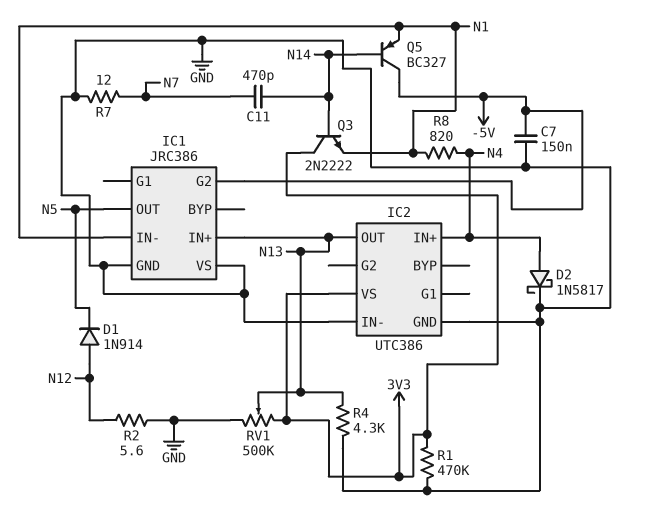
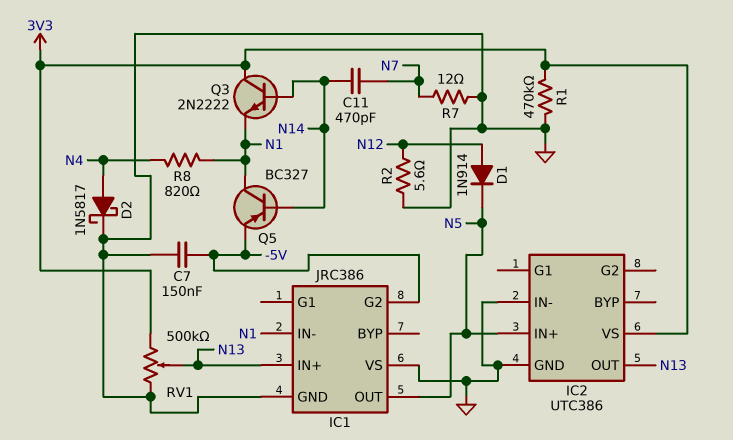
IC2 pin IN+: N4 -> N5
Q5: PNP BC327 (B N14, C -5V, E N1) -> PNP BC327 (B N14, C N1, E -5V)
R4: 4.3k (GND, N13) -> none

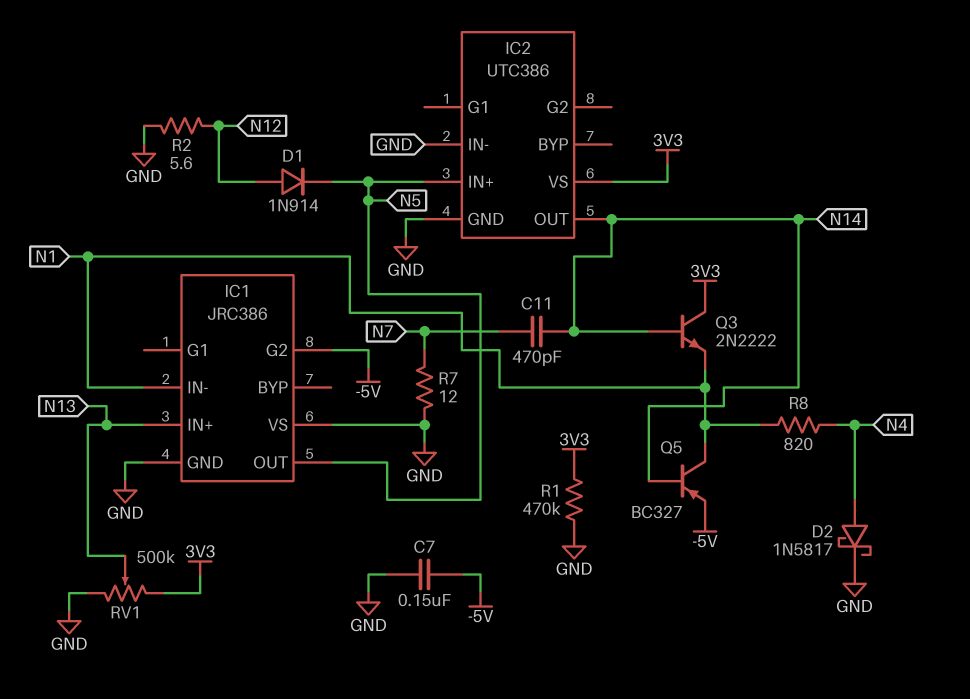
IC2 pin OUT: N13 -> N14

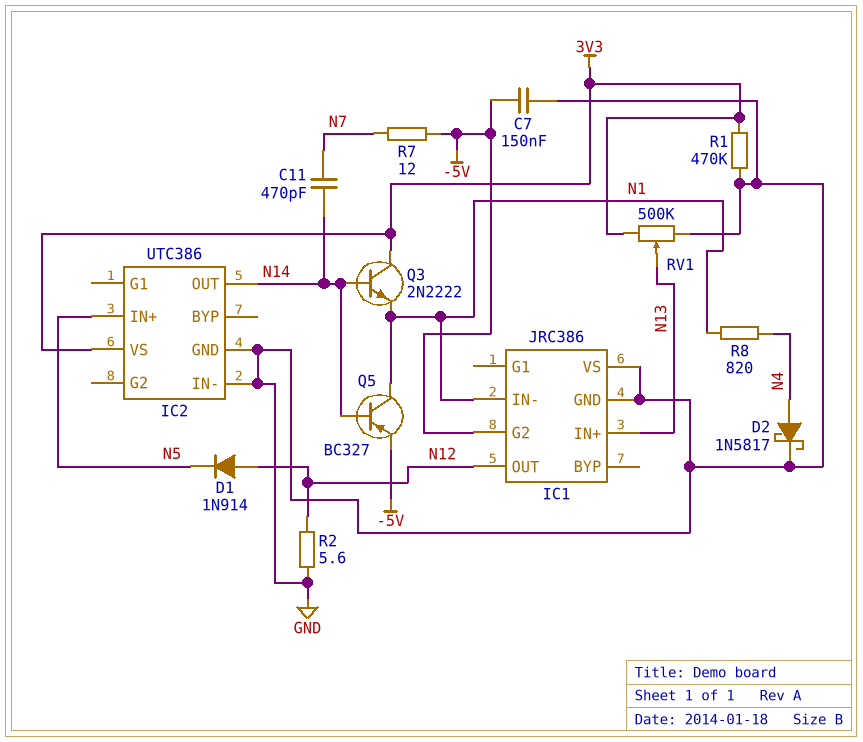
IC1 pin OUT: N5 -> N12
R7: 12 (GND, N7) -> 12 (-5V, N7)

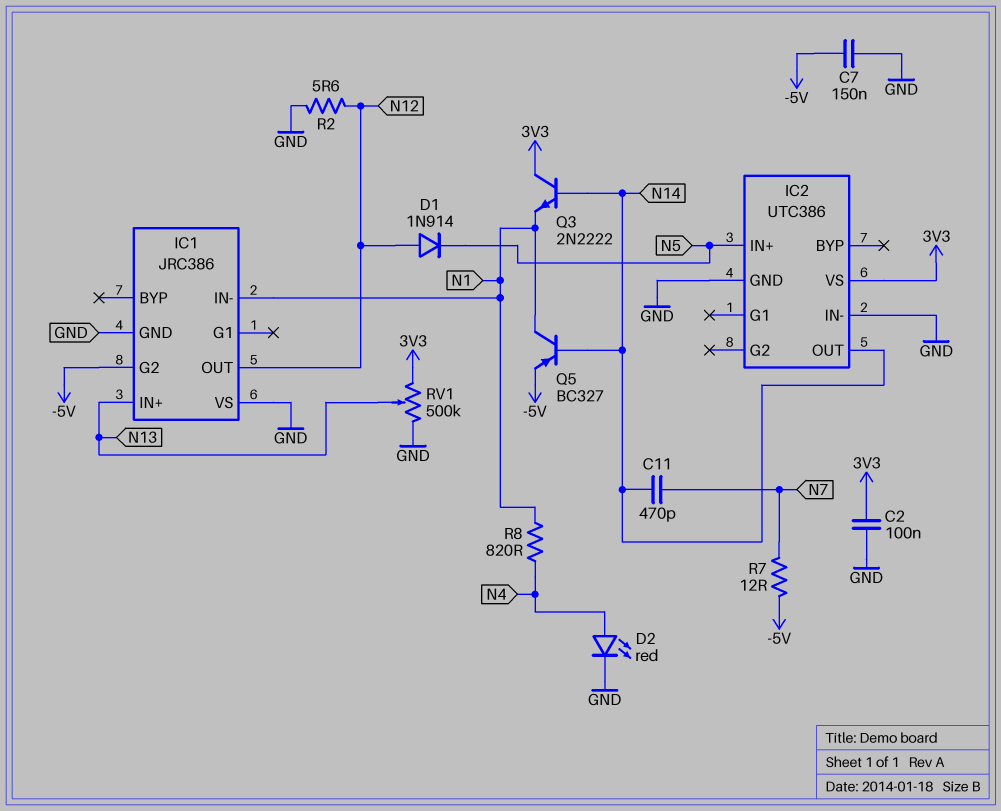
C2: none -> 100nF (3V3, GND)
D2: schottky 1N5817 (A N4, K GND) -> LED red (A N4, K GND)
R1: 470k (3V3, GND) -> none

